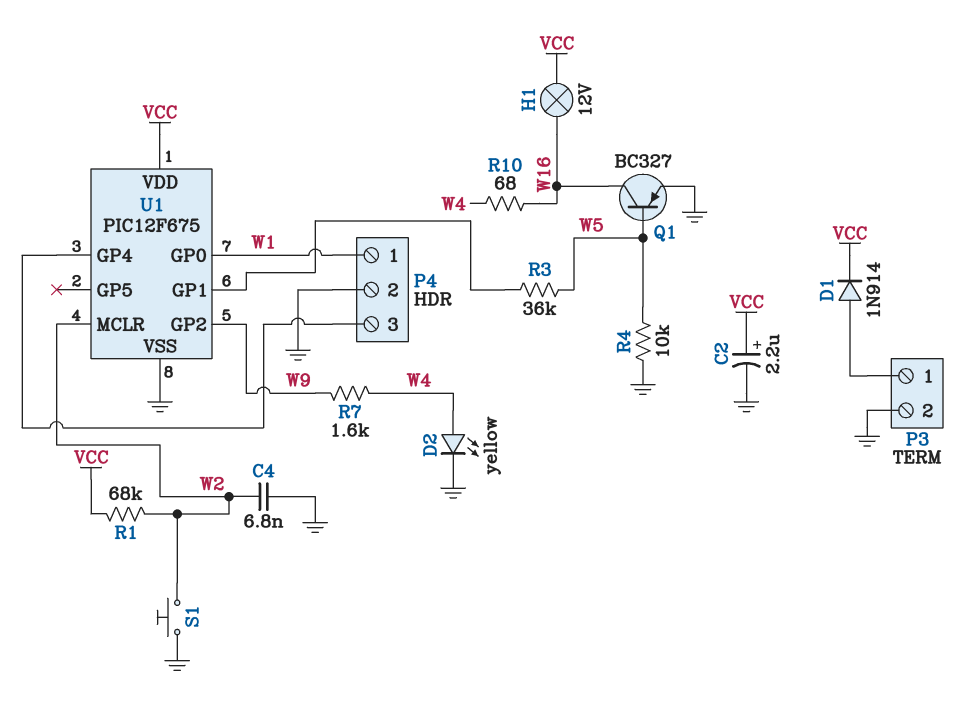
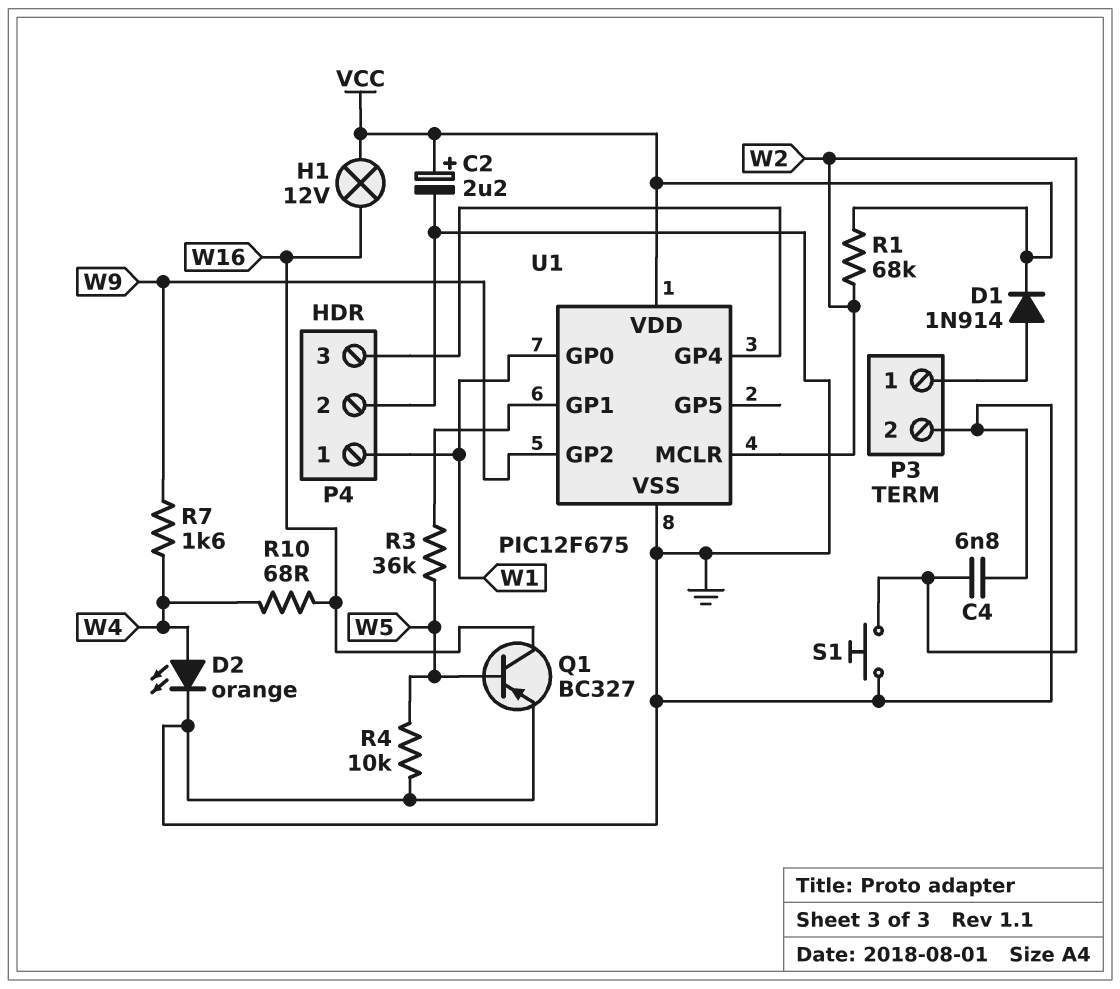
D2: LED yellow (A W4, K GND) -> LED orange (A W4, K GND)

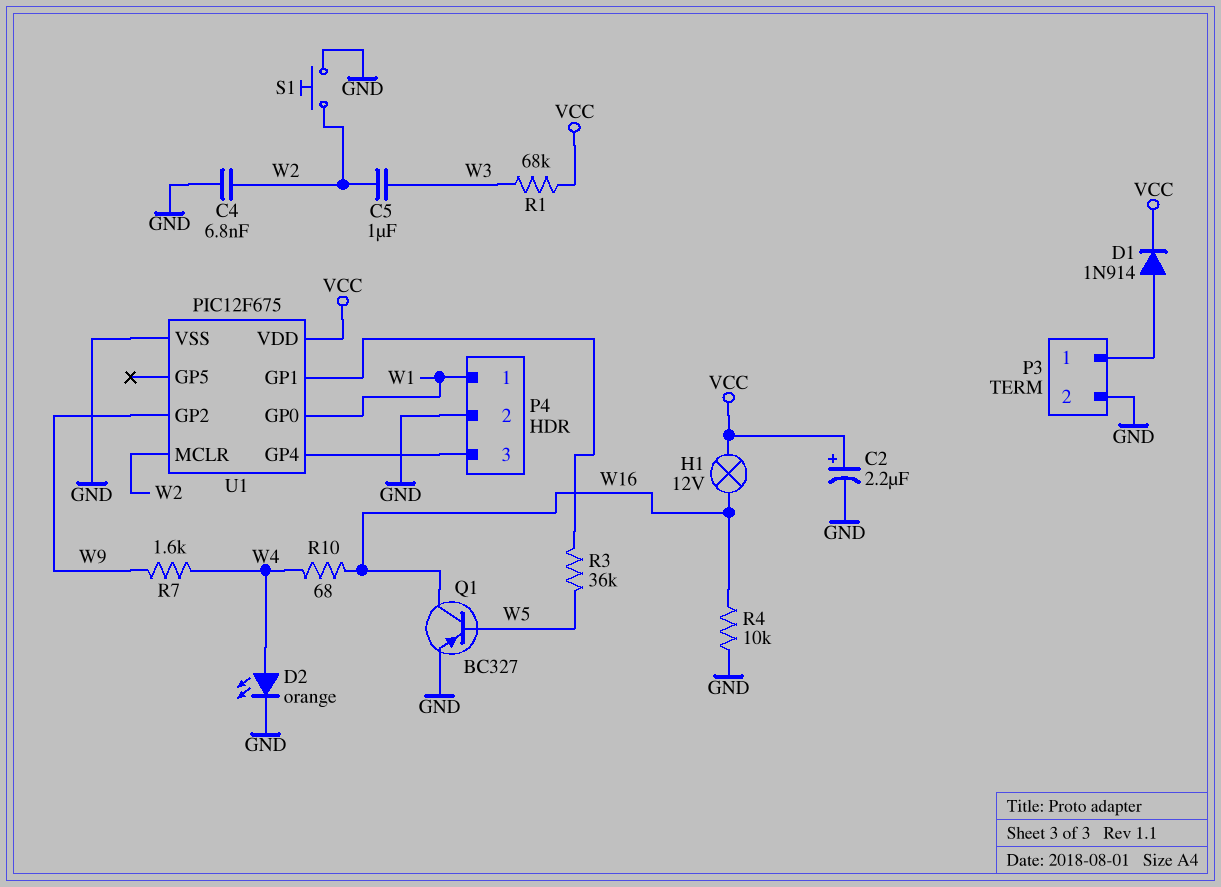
C5: none -> 1uF (W2, W3)
R1: 68k (VCC, W2) -> 68k (VCC, W3)
R4: 10k (GND, W5) -> 10k (GND, W16)

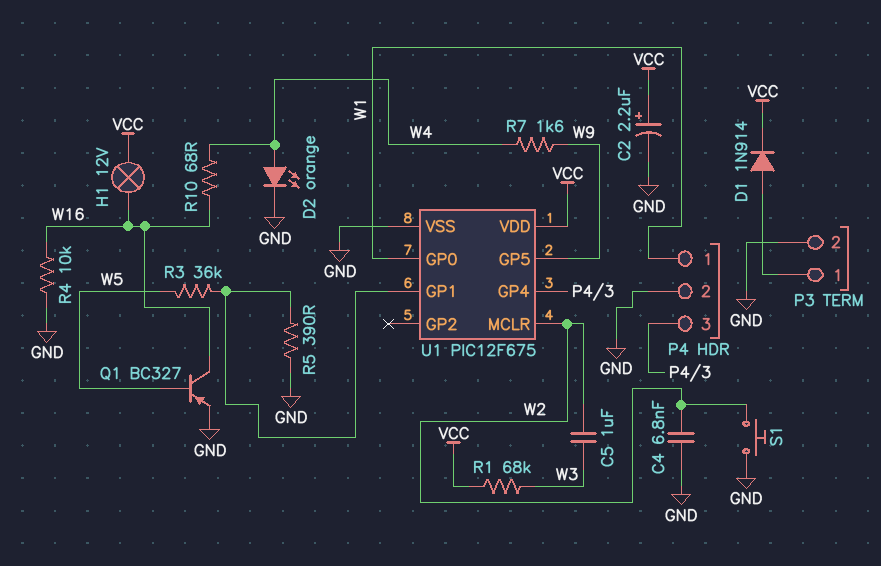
R5: none -> 390 (GND, U1/GP1)
U1 pin GP2: W9 -> none
U1 pin GP5: none -> W9

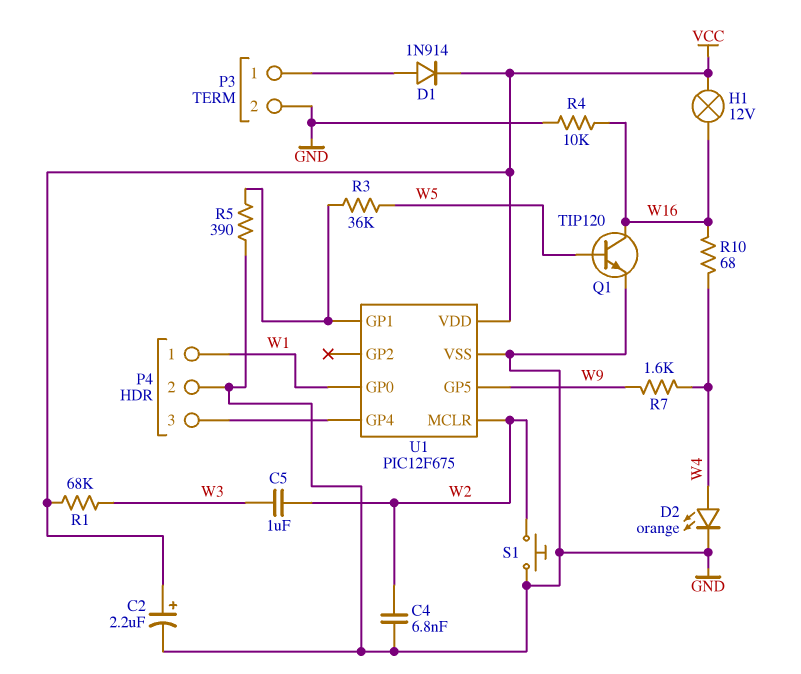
Q1: PNP BC327 (B W5, C W16, E GND) -> NPN TIP120 (B W5, C W16, E GND)

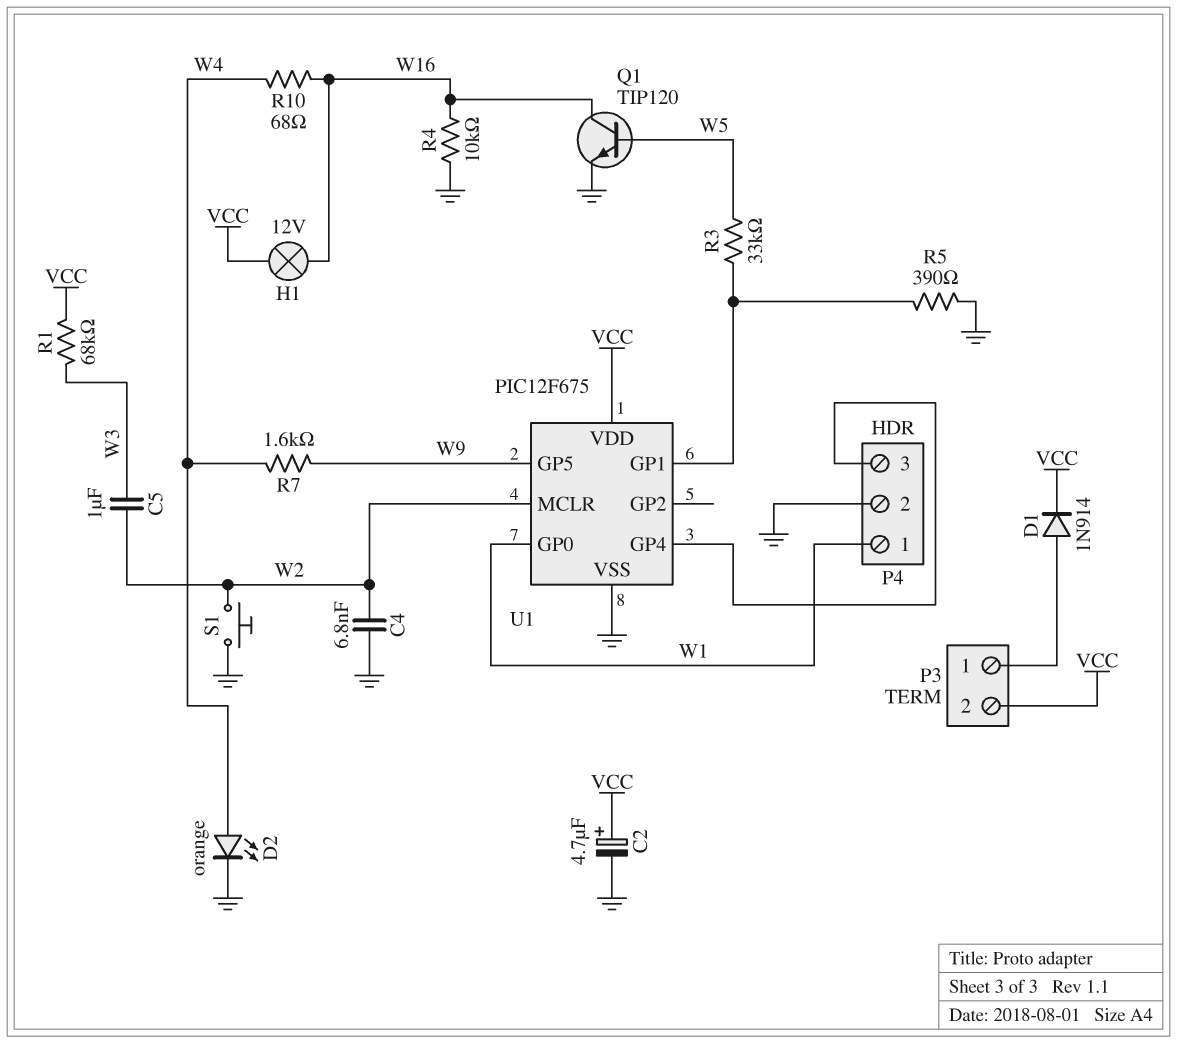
C2: 2.2uF (plus VCC, minus GND) -> 4.7uF (plus VCC, minus GND)
P3 pin 2: GND -> VCC
R3: 36k (U1/GP1, W5) -> 33k (U1/GP1, W5)

